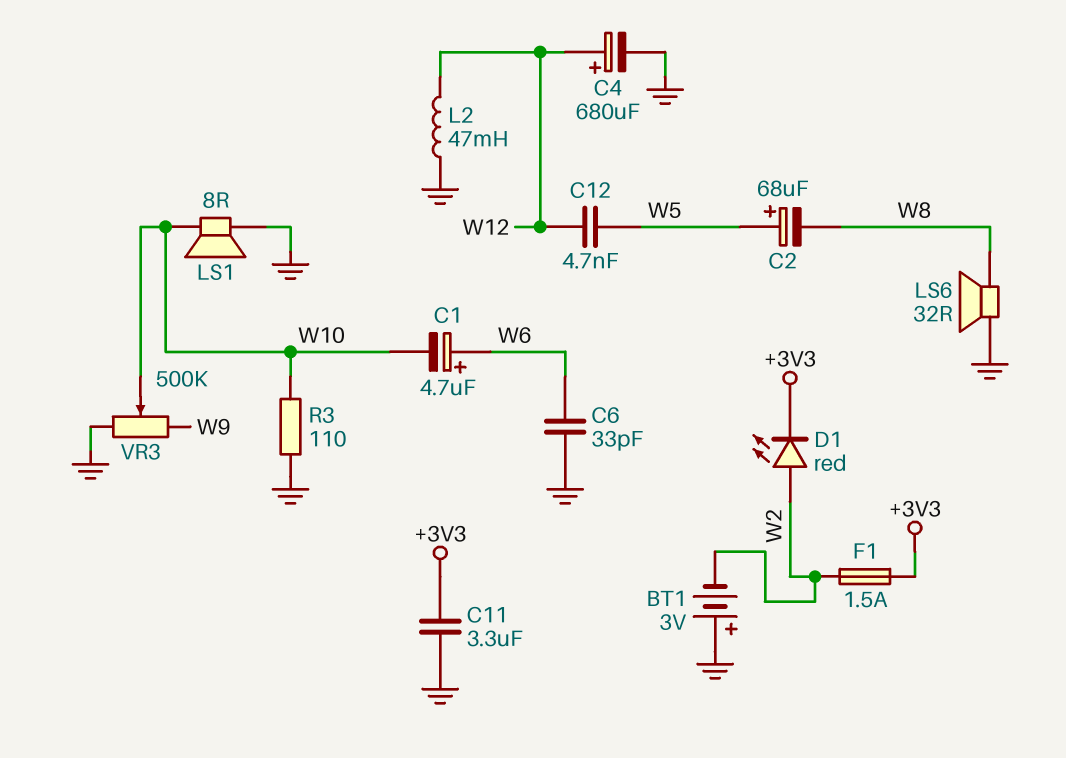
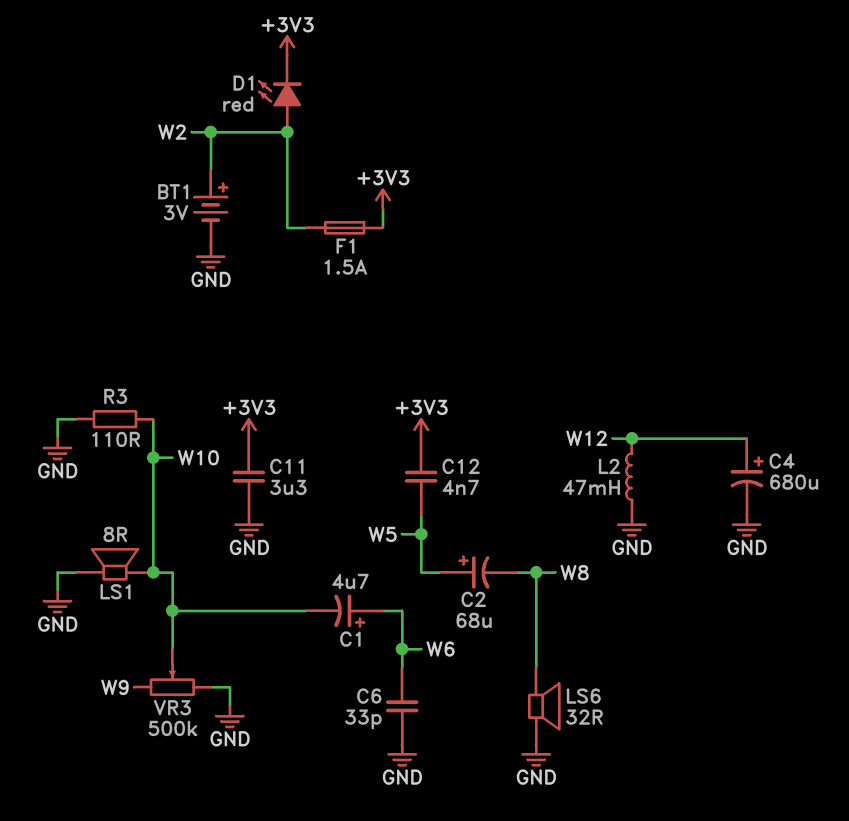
BT1: 3V (plus GND, minus W2) -> 3V (plus W2, minus GND)
C12: 4.7nF (W5, W12) -> 4.7nF (+3V3, W5)

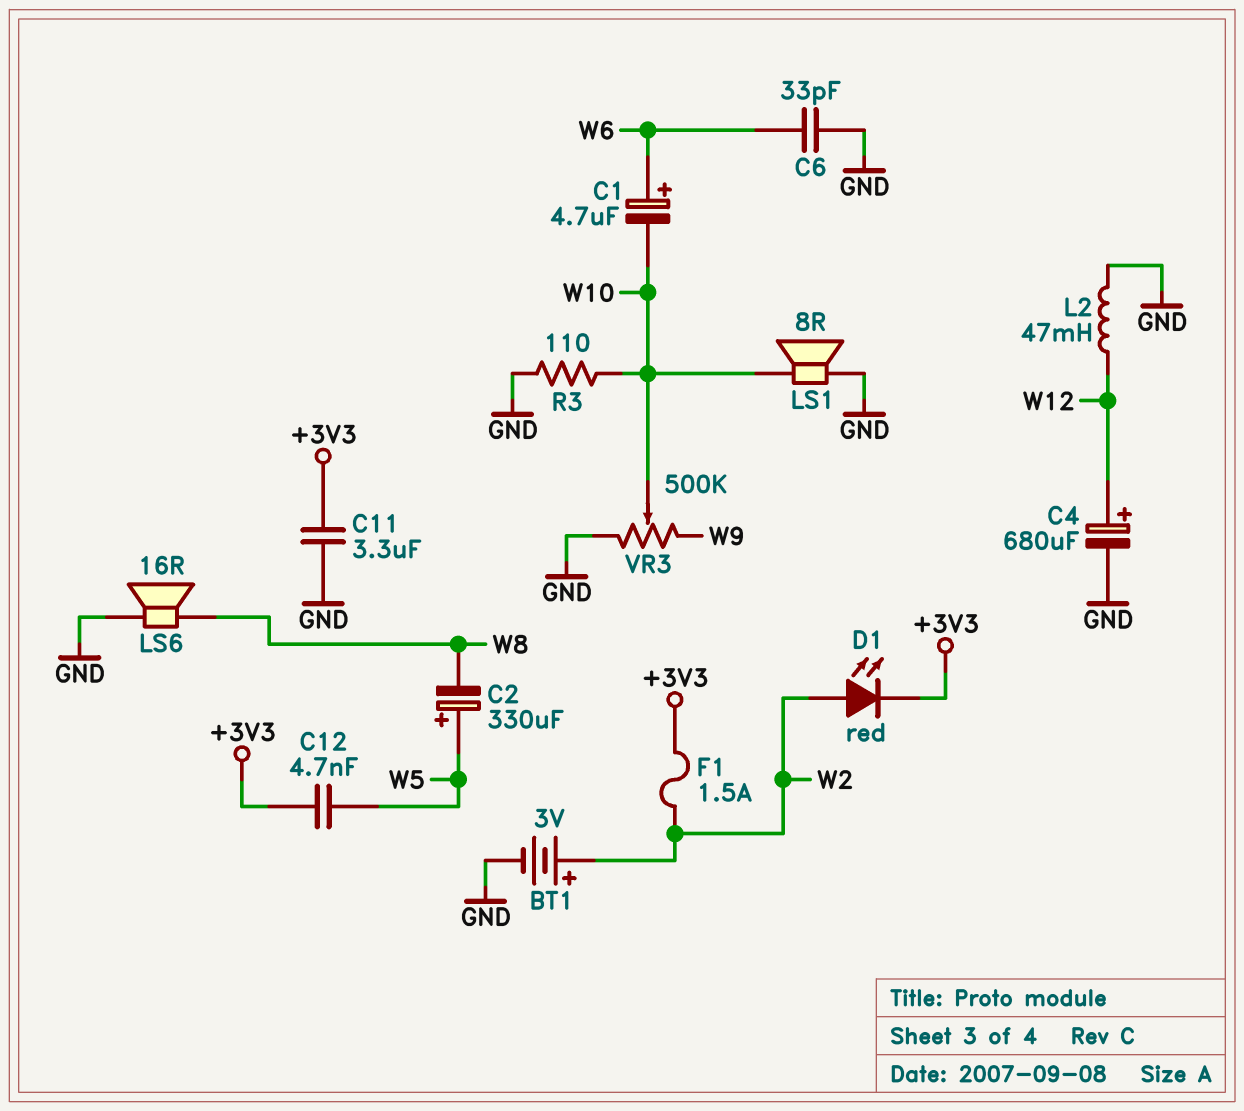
C2: 68uF (plus W5, minus W8) -> 330uF (plus W5, minus W8)
LS6: speaker 32R (GND, W8) -> speaker 16R (GND, W8)

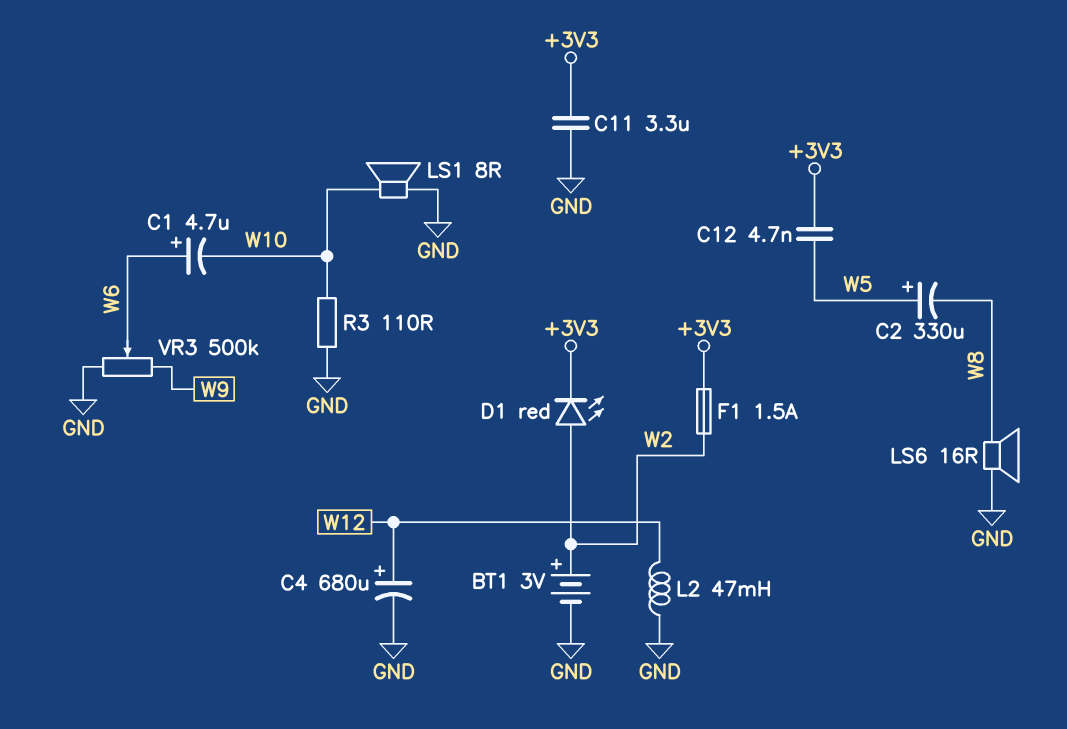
C6: 33pF (GND, W6) -> none
VR3: 500k (GND, W9, wiper W10) -> 500k (GND, W9, wiper W6)

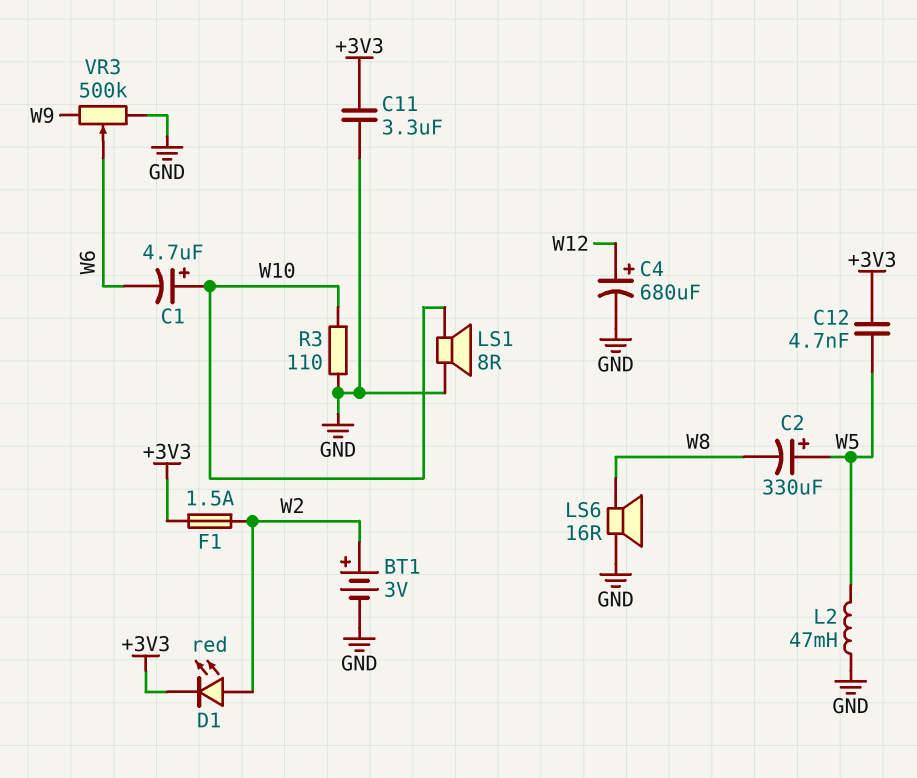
C1: 4.7uF (plus W6, minus W10) -> 4.7uF (plus W10, minus W6)
L2: 47mH (GND, W12) -> 47mH (GND, W5)

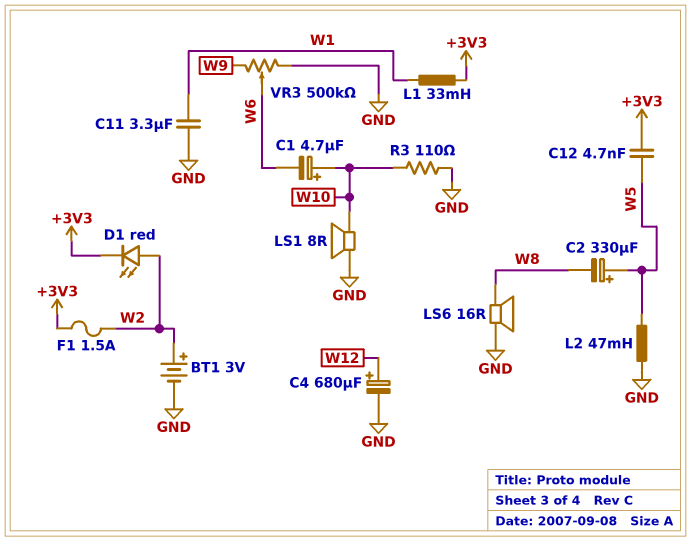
C11: 3.3uF (+3V3, GND) -> 3.3uF (GND, W1)
L1: none -> 33mH (+3V3, W1)

